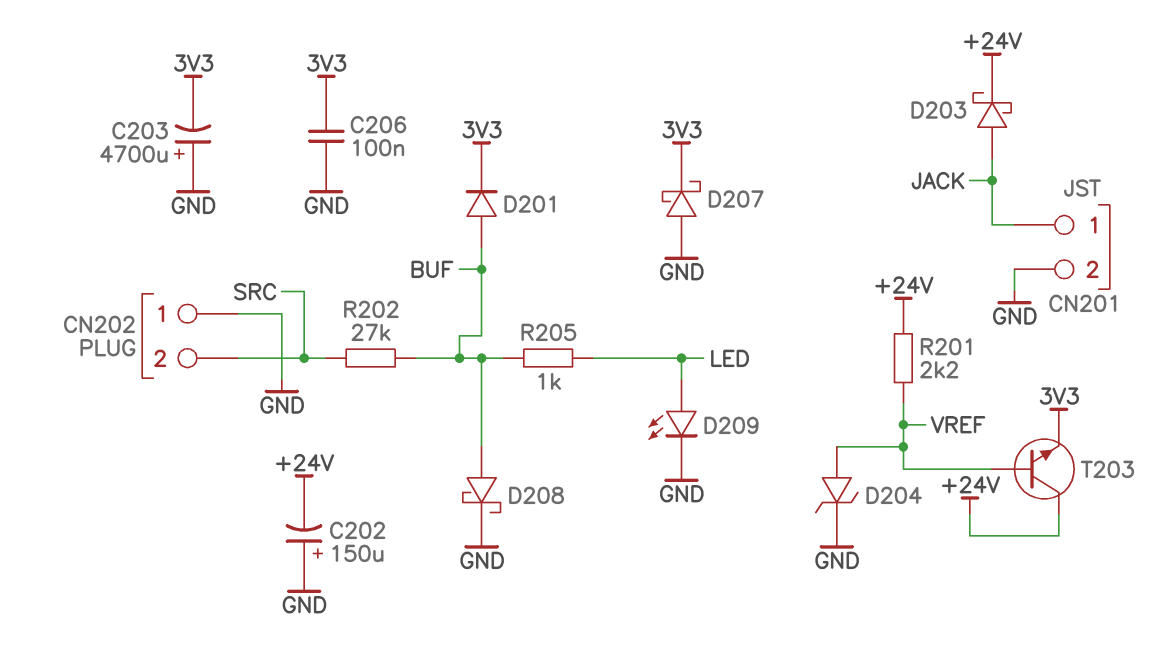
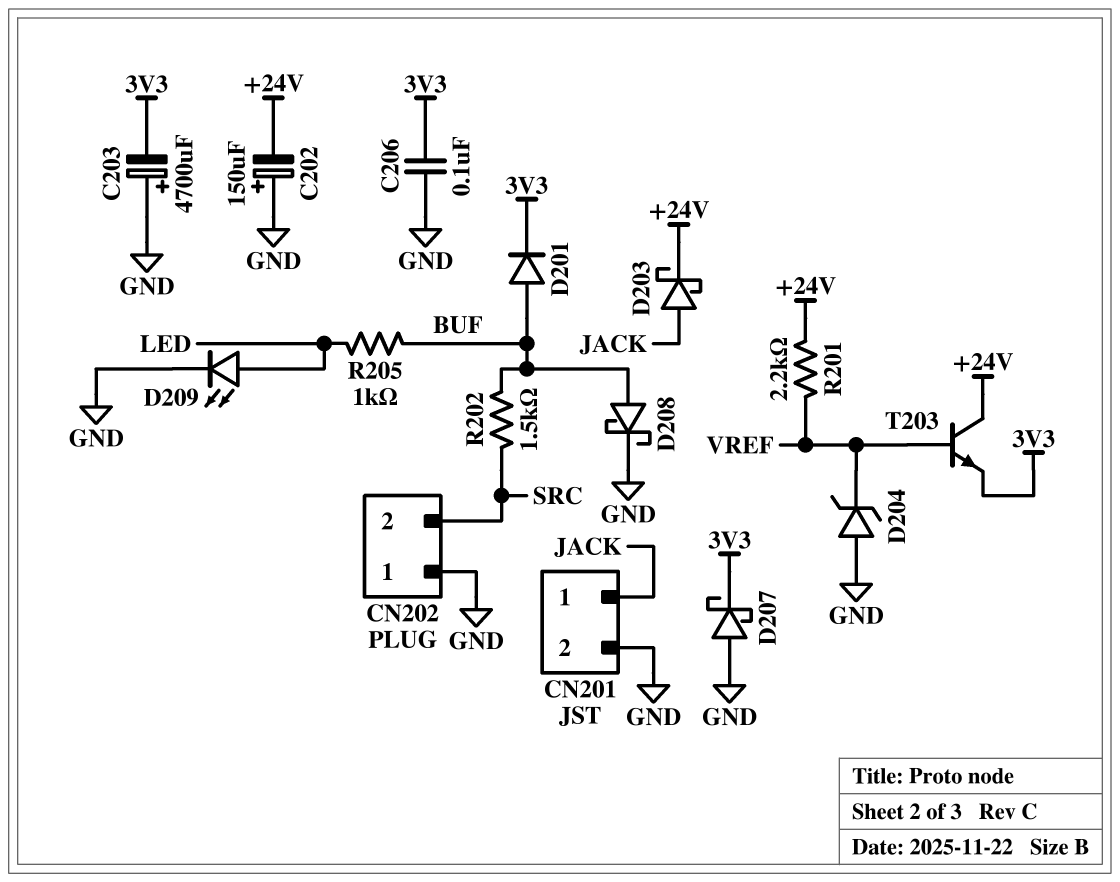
D204: zener (A VREF, K GND) -> zener (A GND, K VREF)
R202: 27k (BUF, SRC) -> 1.5k (BUF, SRC)

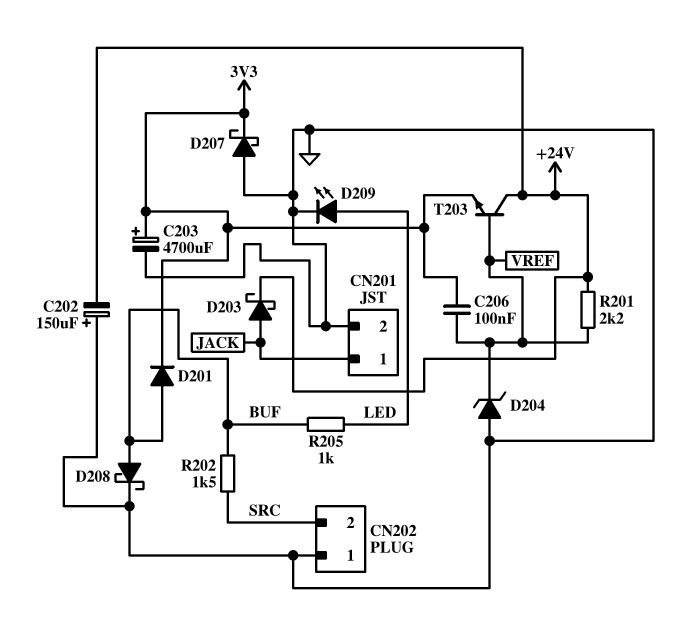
C203: 4700uF (plus GND, minus 3V3) -> 4700uF (plus 3V3, minus GND)
C206: 100nF (3V3, GND) -> 100nF (3V3, VREF)

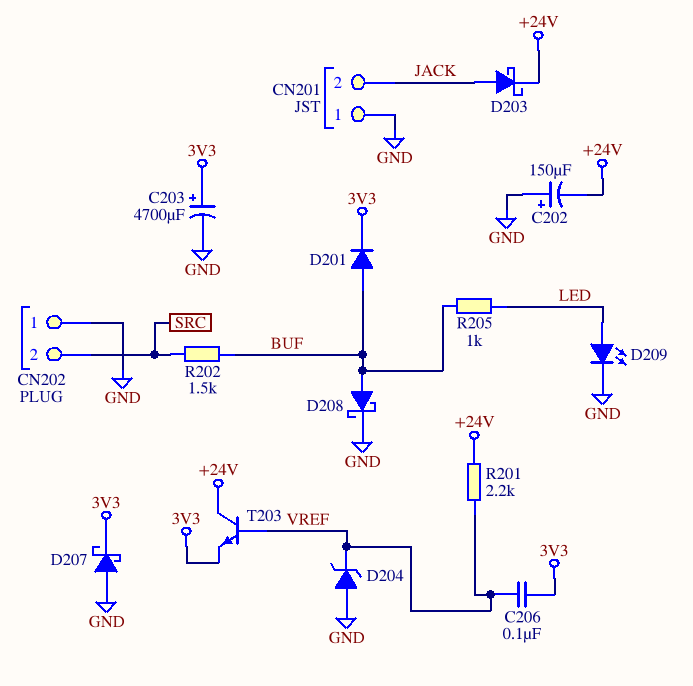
CN201 pin 1: JACK -> GND
CN201 pin 2: GND -> JACK

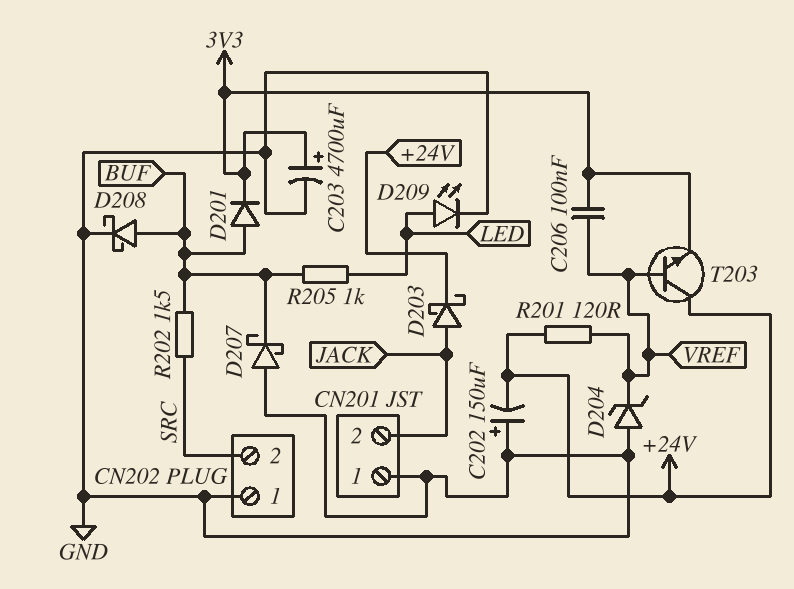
D207: schottky (A GND, K 3V3) -> schottky (A GND, K BUF)
R201: 2.2k (+24V, VREF) -> 120 (+24V, VREF)

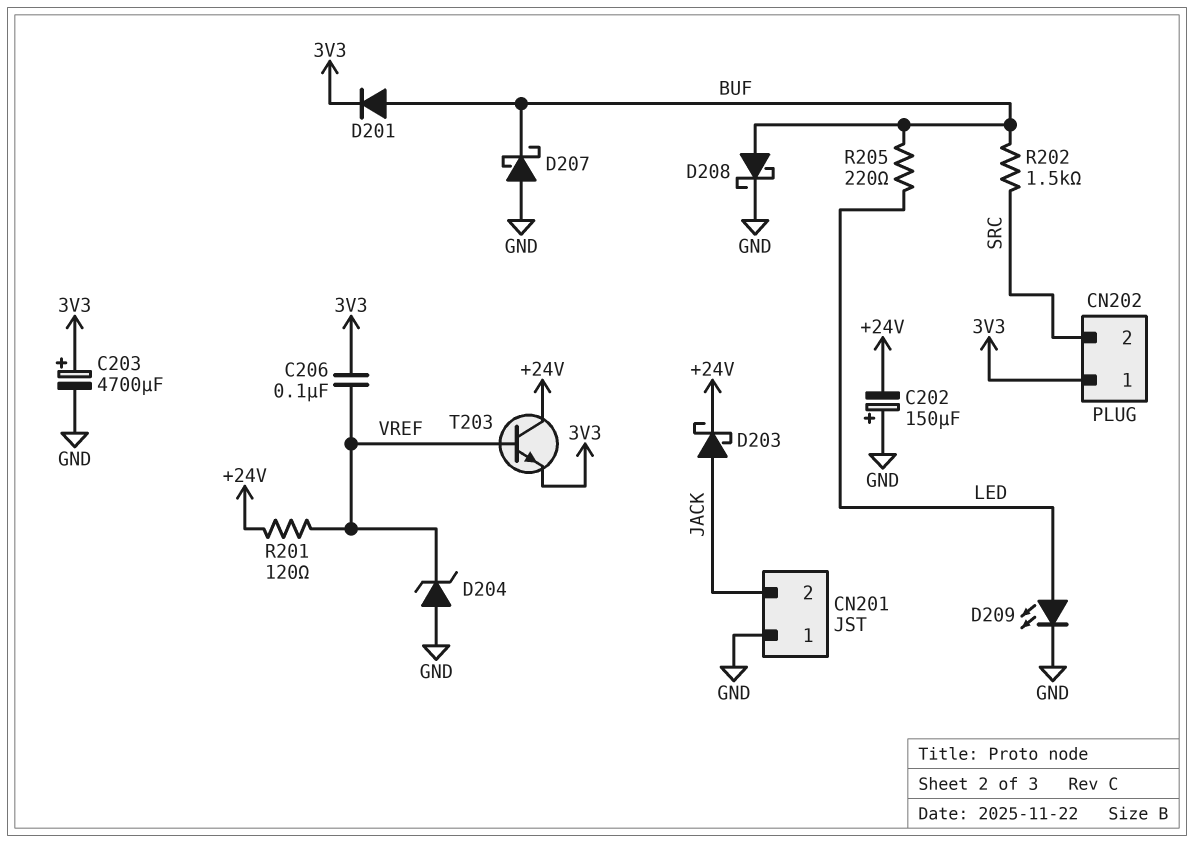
CN202 pin 1: GND -> 3V3
R205: 1k (BUF, LED) -> 220 (BUF, LED)

